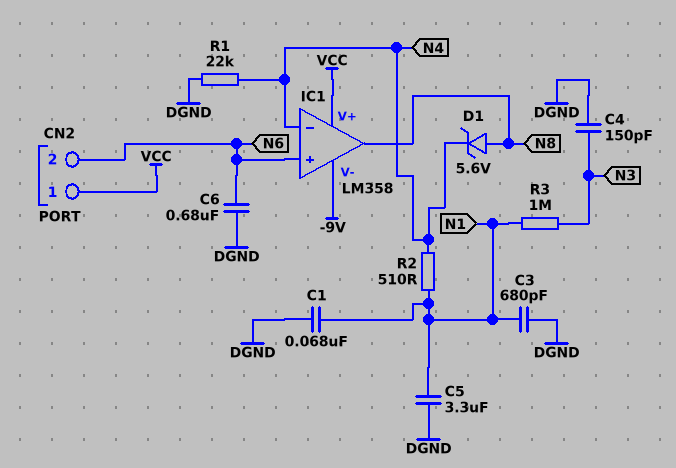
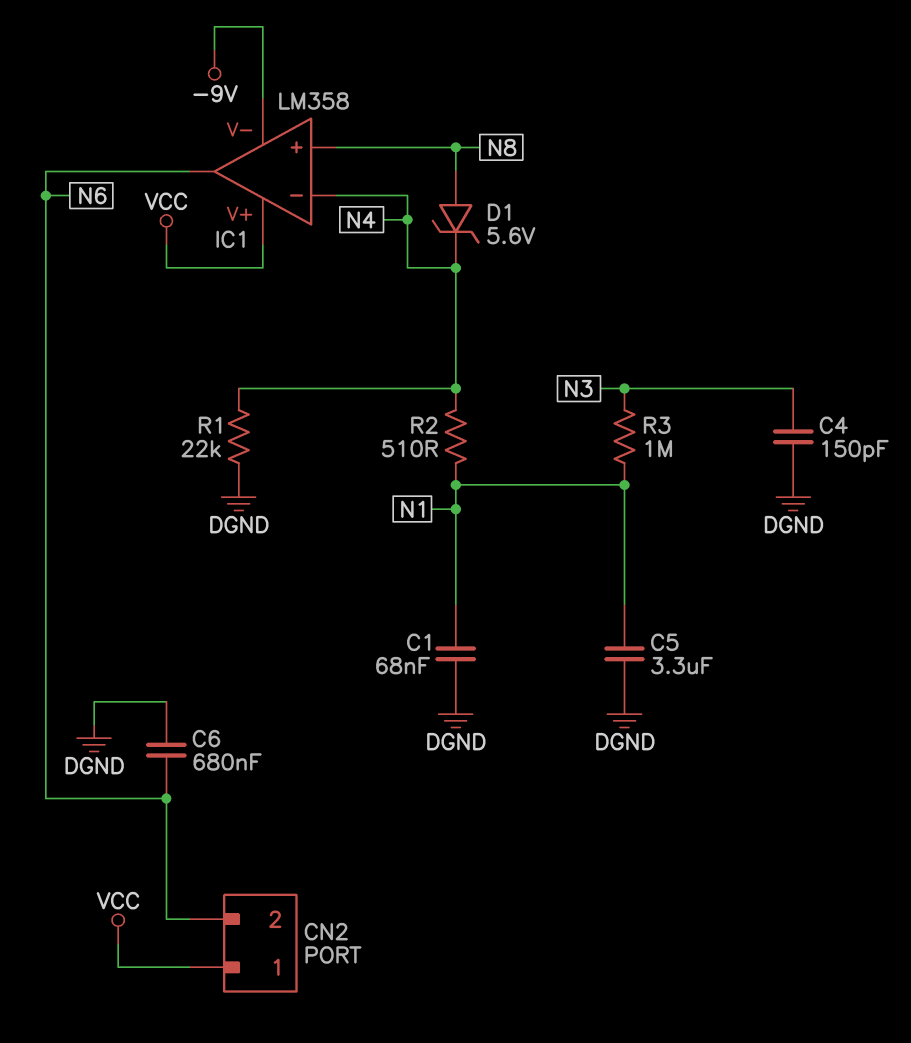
C3: 680pF (DGND, N1) -> none
IC1 pin in+: N6 -> N8
IC1 pin out: N8 -> N6

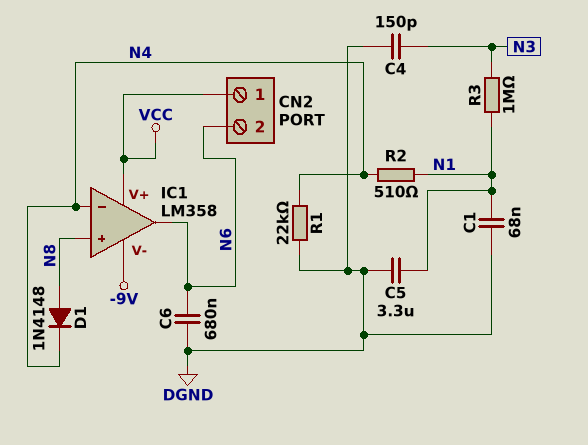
D1: zener 5.6V (A N8, K N4) -> diode 1N4148 (A N8, K N4)

